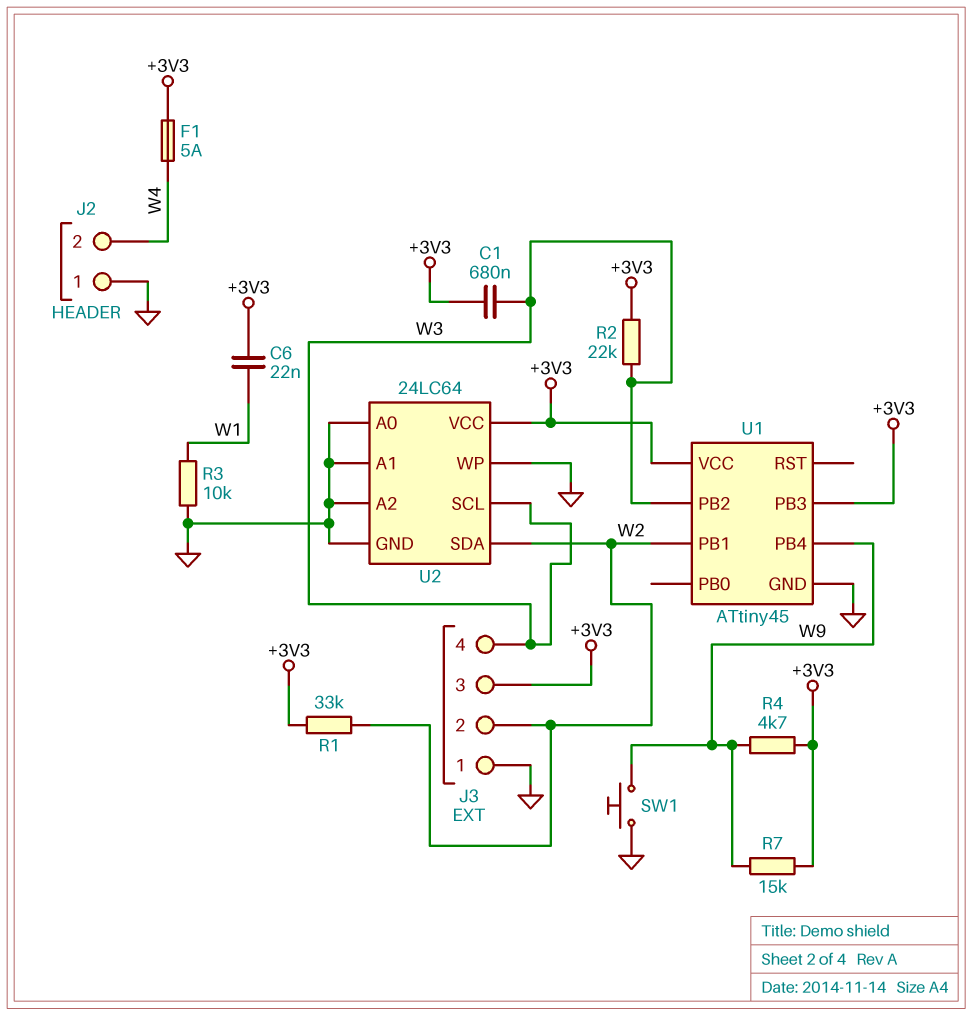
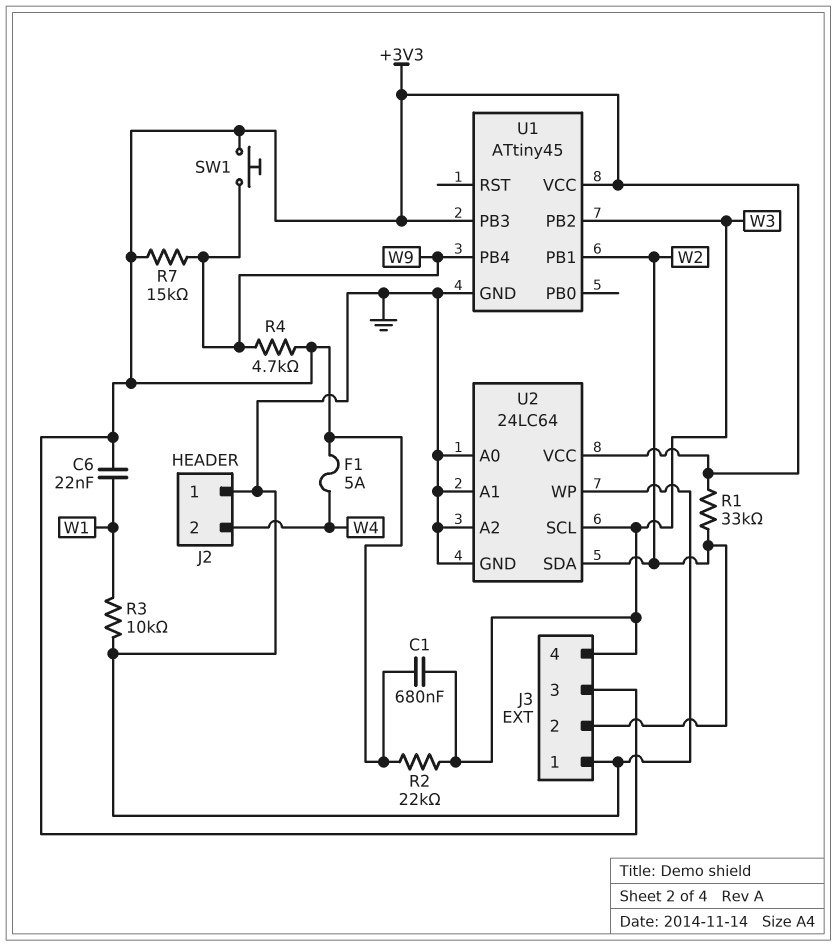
SW1: button (GND, W9) -> button (+3V3, W9)

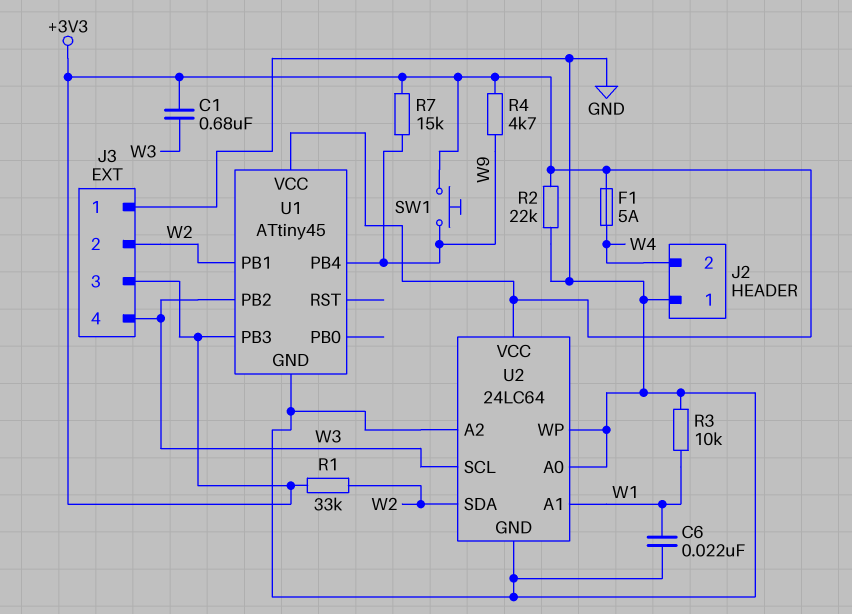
C6: 22nF (+3V3, W1) -> 22nF (GND, W1)
R2: 22k (+3V3, W3) -> 22k (+3V3, GND)
U2 pin A1: GND -> W1

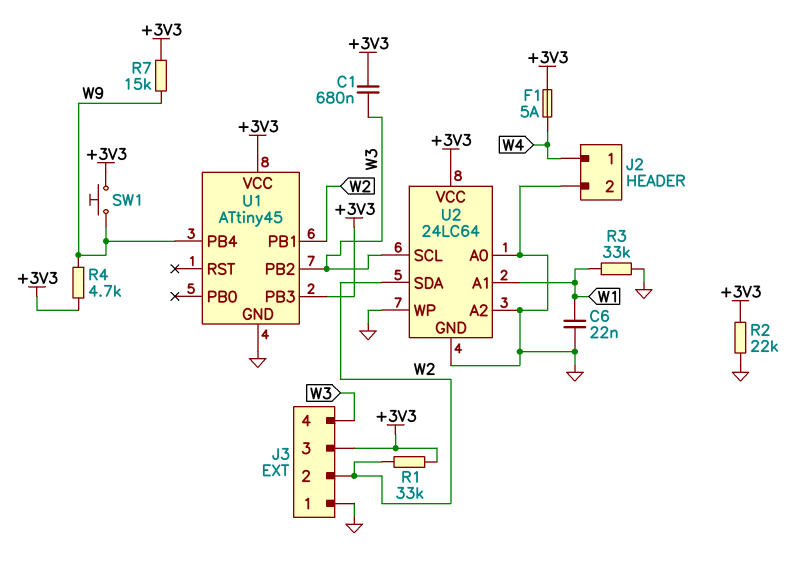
J2 pin 1: GND -> W4
J2 pin 2: W4 -> GND
R3: 10k (GND, W1) -> 33k (GND, W1)

